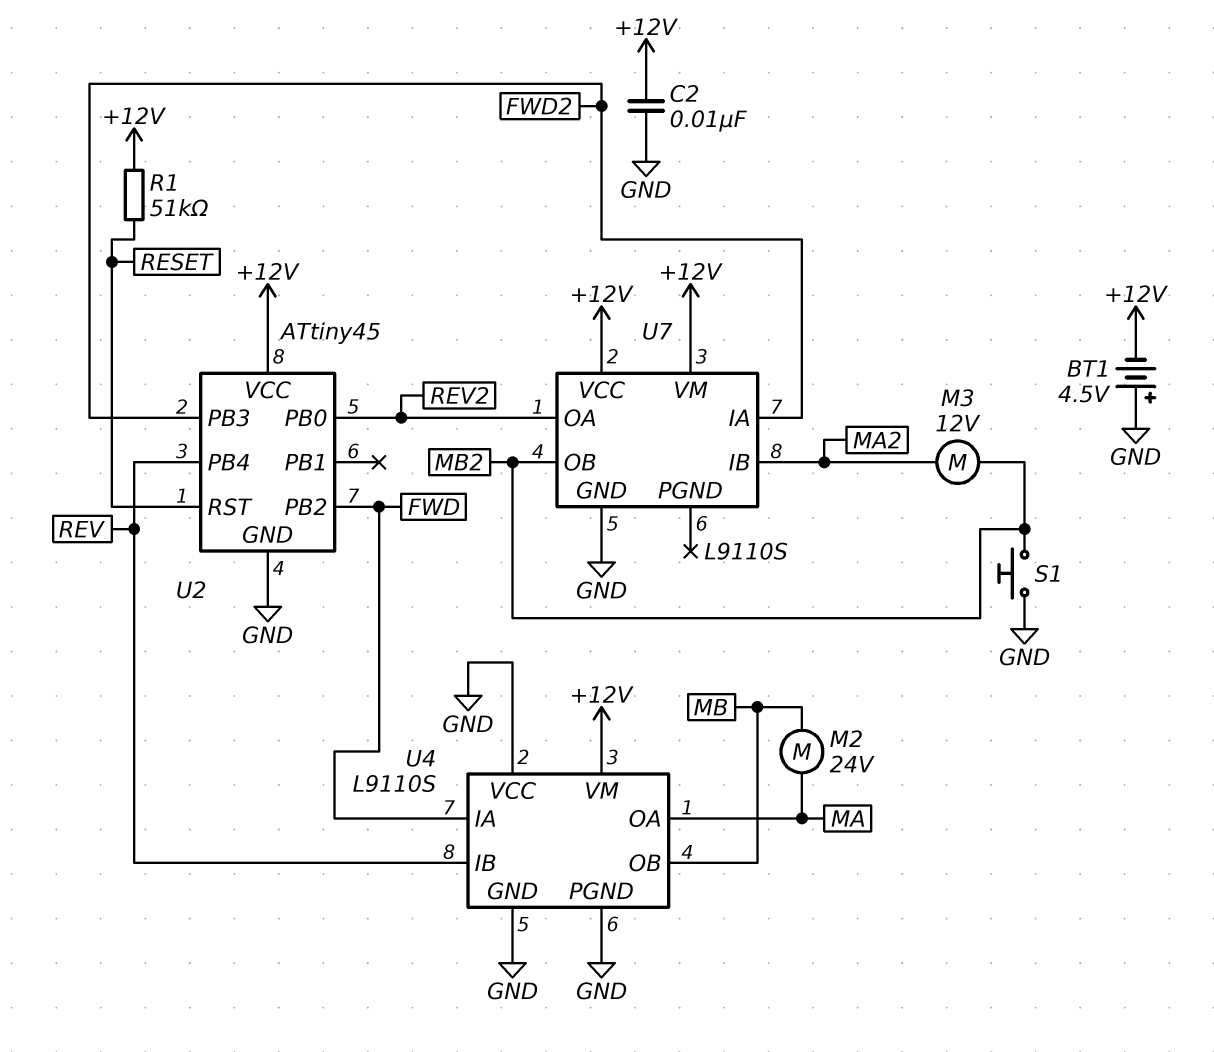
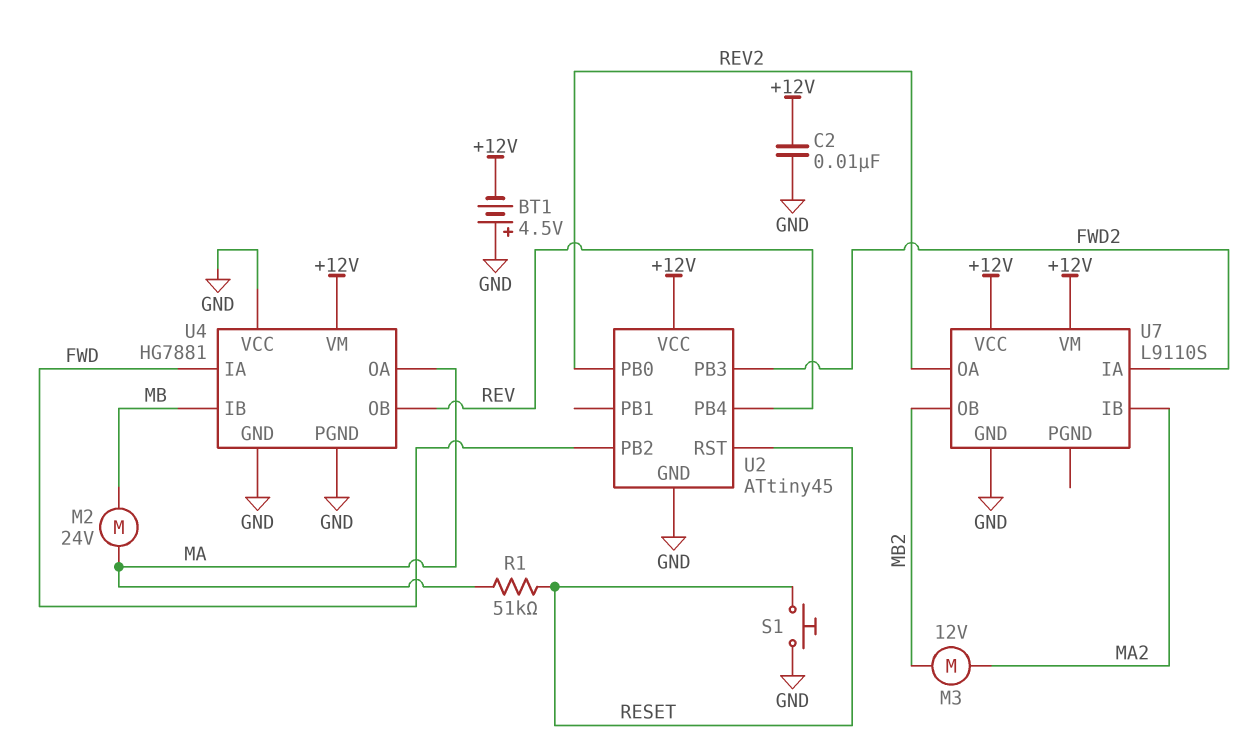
R1: 51k (+12V, RESET) -> 51k (MA, RESET)
S1: button (GND, MB2) -> button (GND, RESET)
U4: L9110S -> HG7881
U4 pin IB: REV -> MB
U4 pin OB: MB -> REV

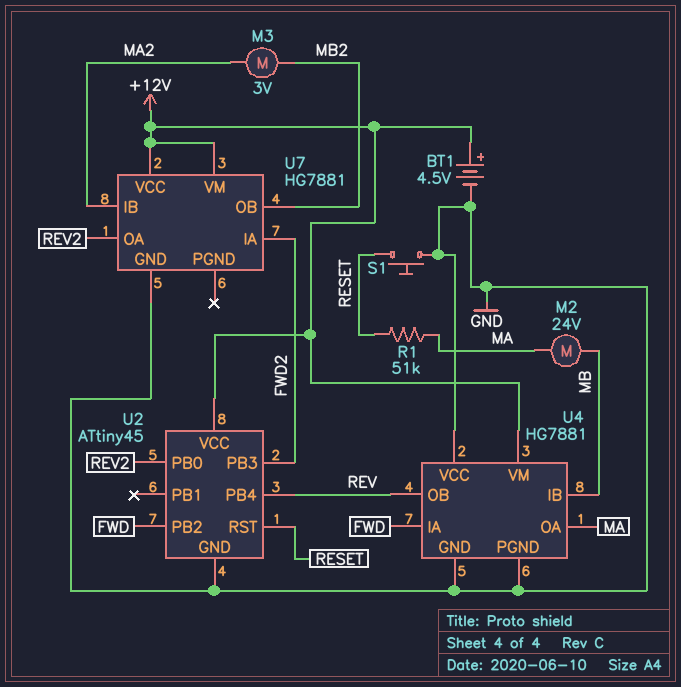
BT1: 4.5V (plus GND, minus +12V) -> 4.5V (plus +12V, minus GND)
C2: 10nF (+12V, GND) -> none
M3: motor 12V (MA2, MB2) -> motor 3V (MA2, MB2)
U7: L9110S -> HG7881

